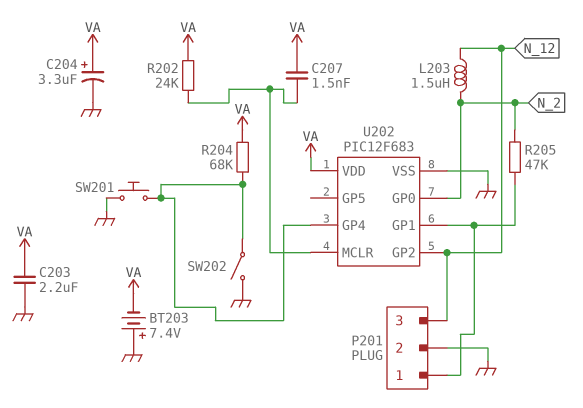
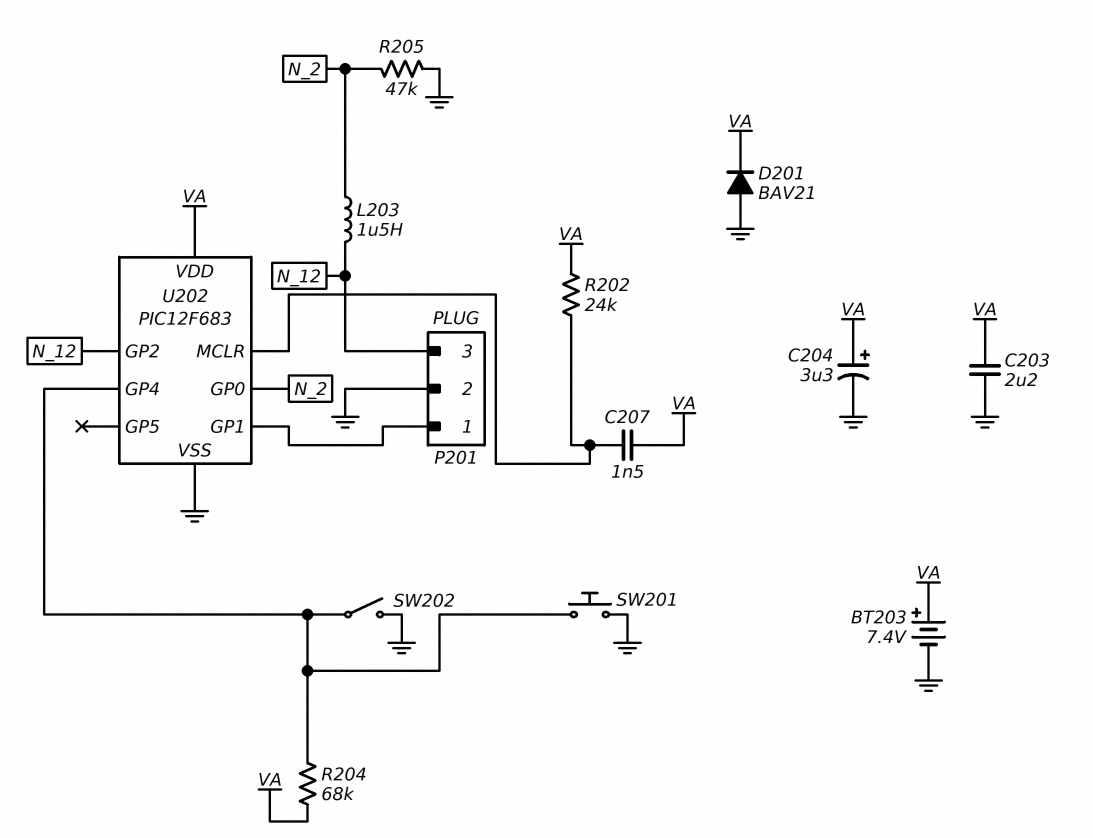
BT203: 7.4V (plus GND, minus VA) -> 7.4V (plus VA, minus GND)
D201: none -> diode BAV21 (A GND, K VA)
R205: 47k (N_2, P201/1) -> 47k (GND, N_2)

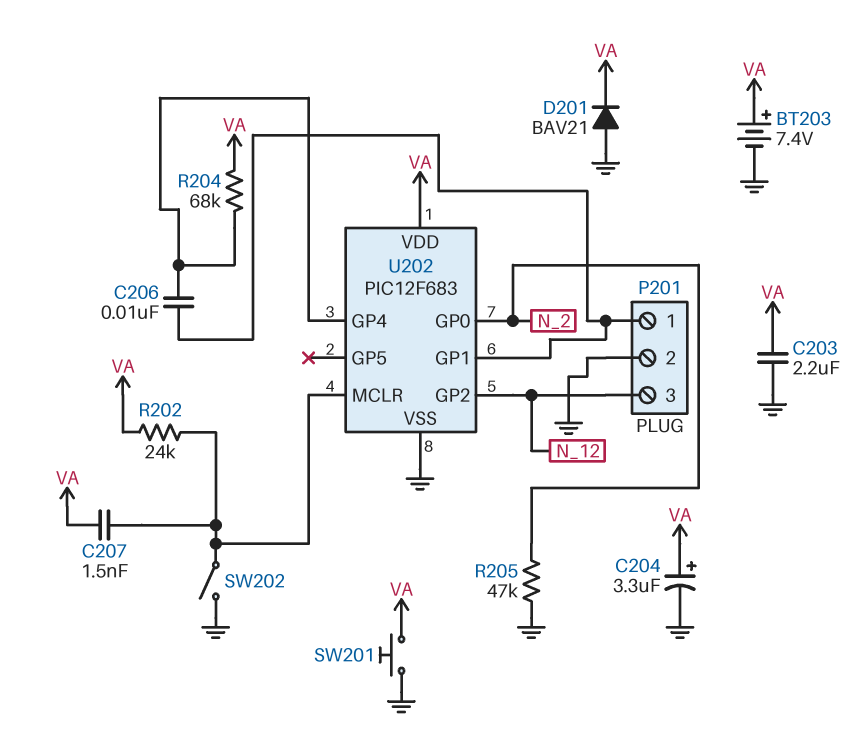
C206: none -> 10nF (P201/1, U202/GP4)
L203: 1.5uH (N_2, N_12) -> none
SW201: button (GND, U202/GP4) -> button (GND, VA)
SW202: switch (GND, U202/GP4) -> switch (GND, U202/MCLR)

